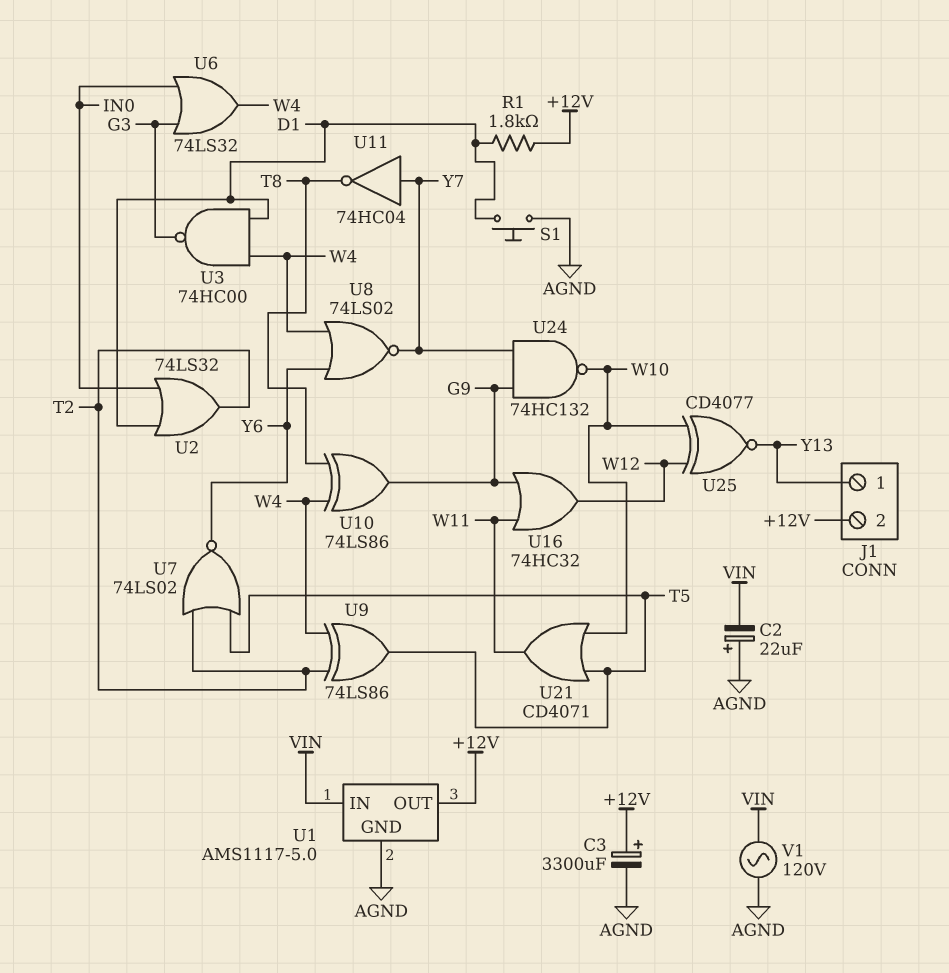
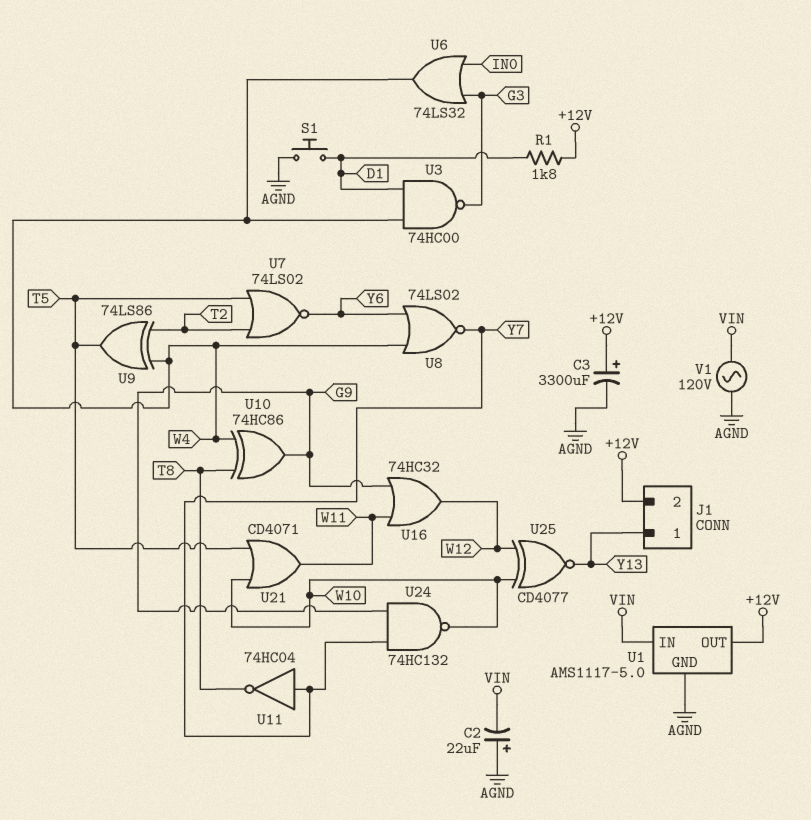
U2: OR 74LS32 (in D1, in IN0, out T2) -> none
U10: XOR 74LS86 (in T8, in W4, out G9) -> XOR 74HC86 (in T8, in W4, out G9)

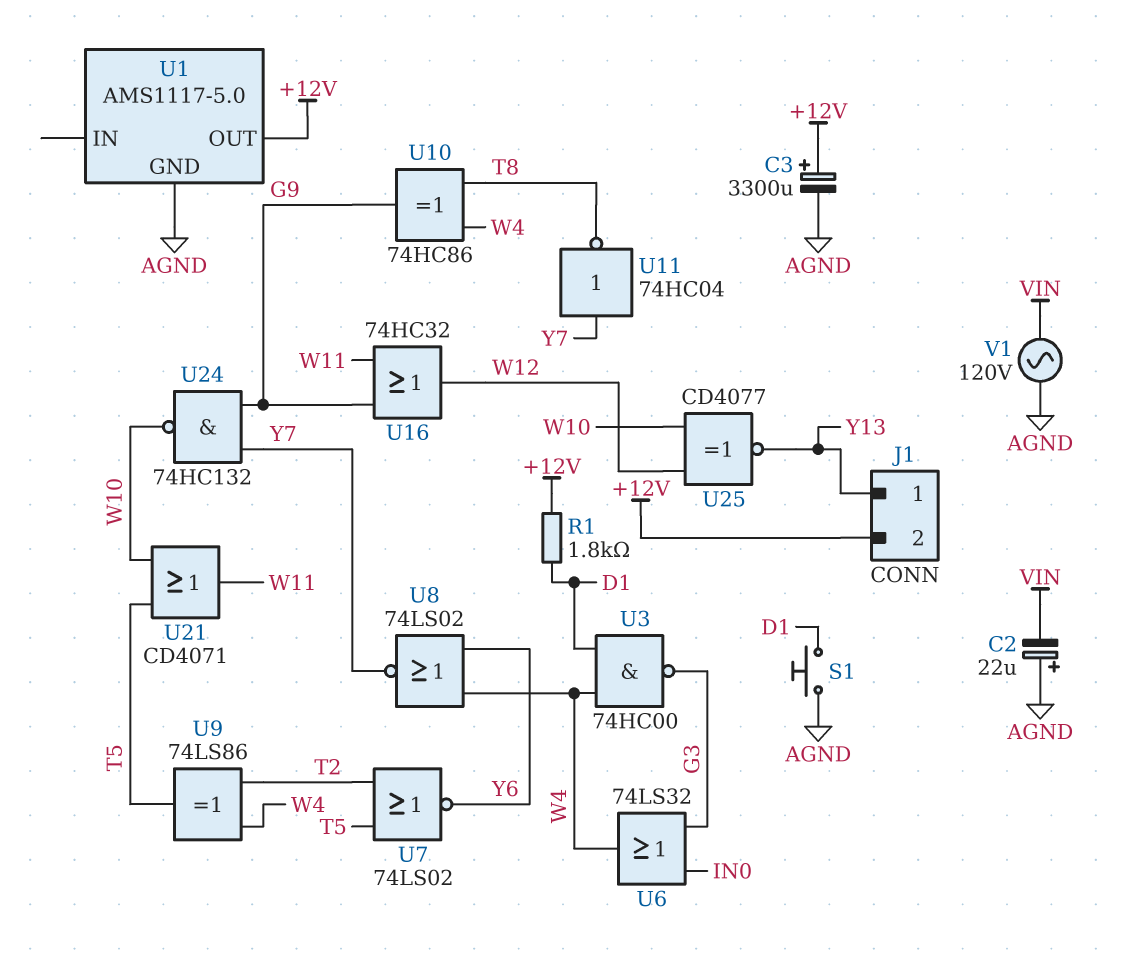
U1 pin IN: VIN -> none

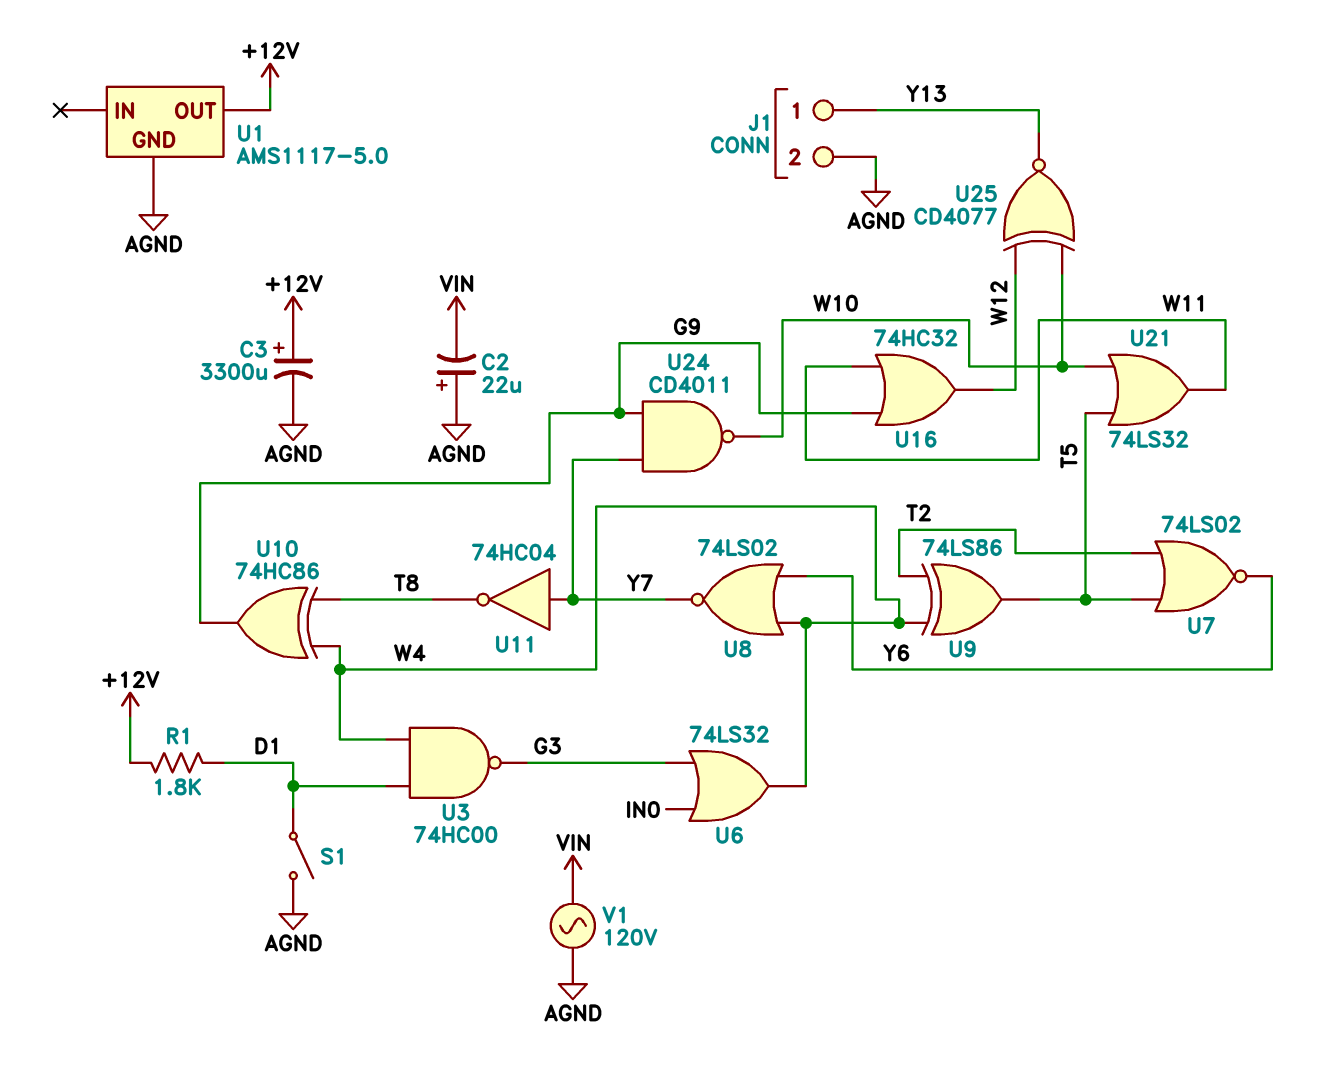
J1 pin 2: +12V -> AGND
S1: button (AGND, D1) -> switch (AGND, D1)
U21: OR CD4071 (in T5, in W10, out W11) -> OR 74LS32 (in T5, in W10, out W11)
U24: NAND 74HC132 (in G9, in Y7, out W10) -> NAND CD4011 (in G9, in Y7, out W10)

